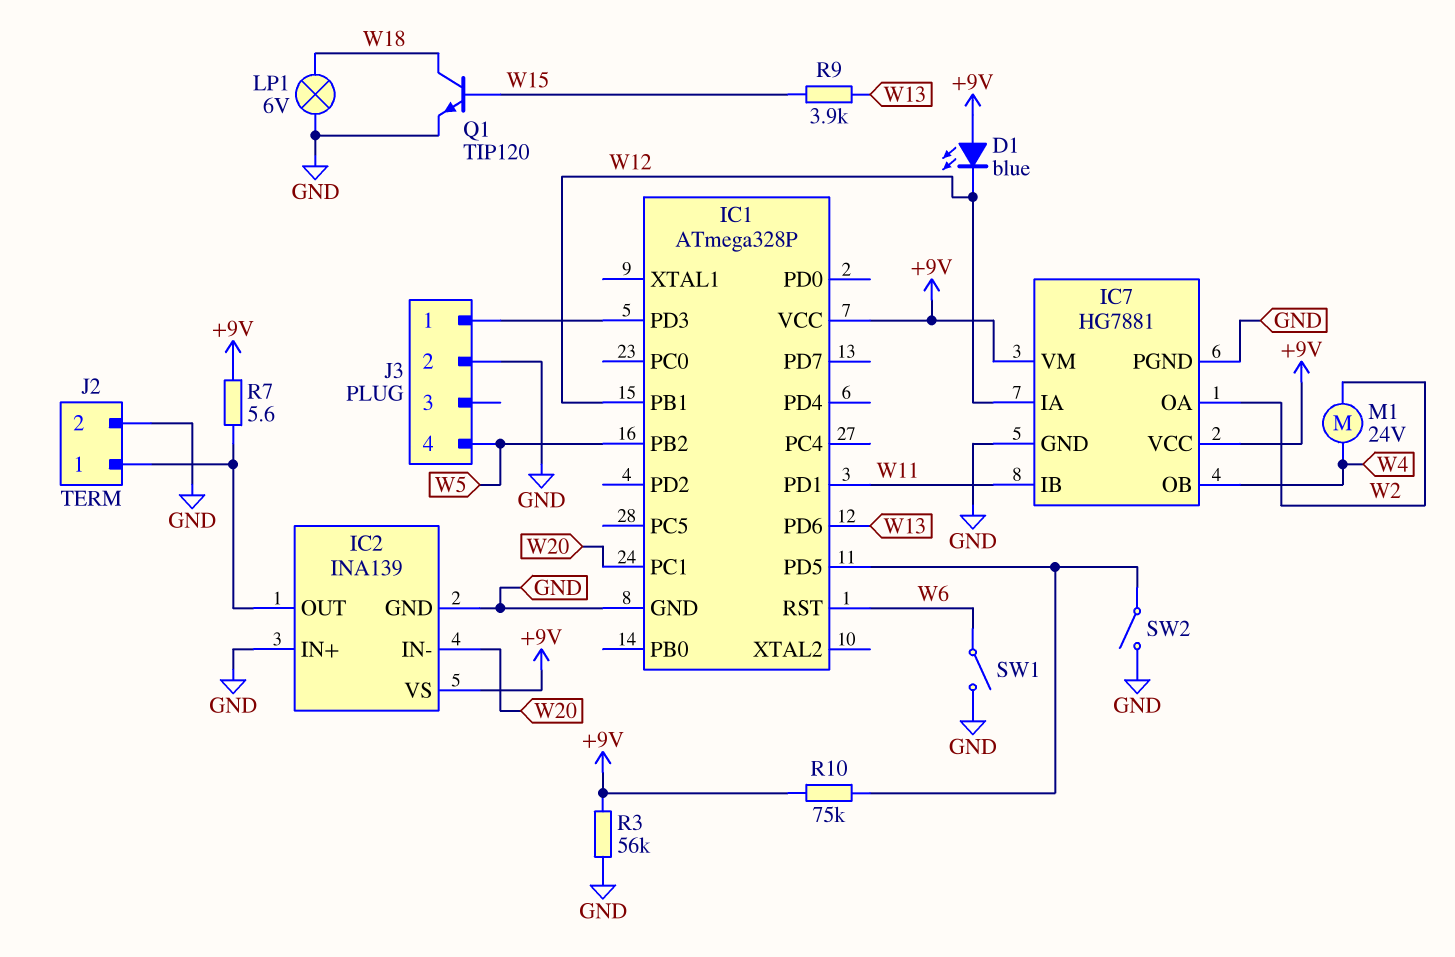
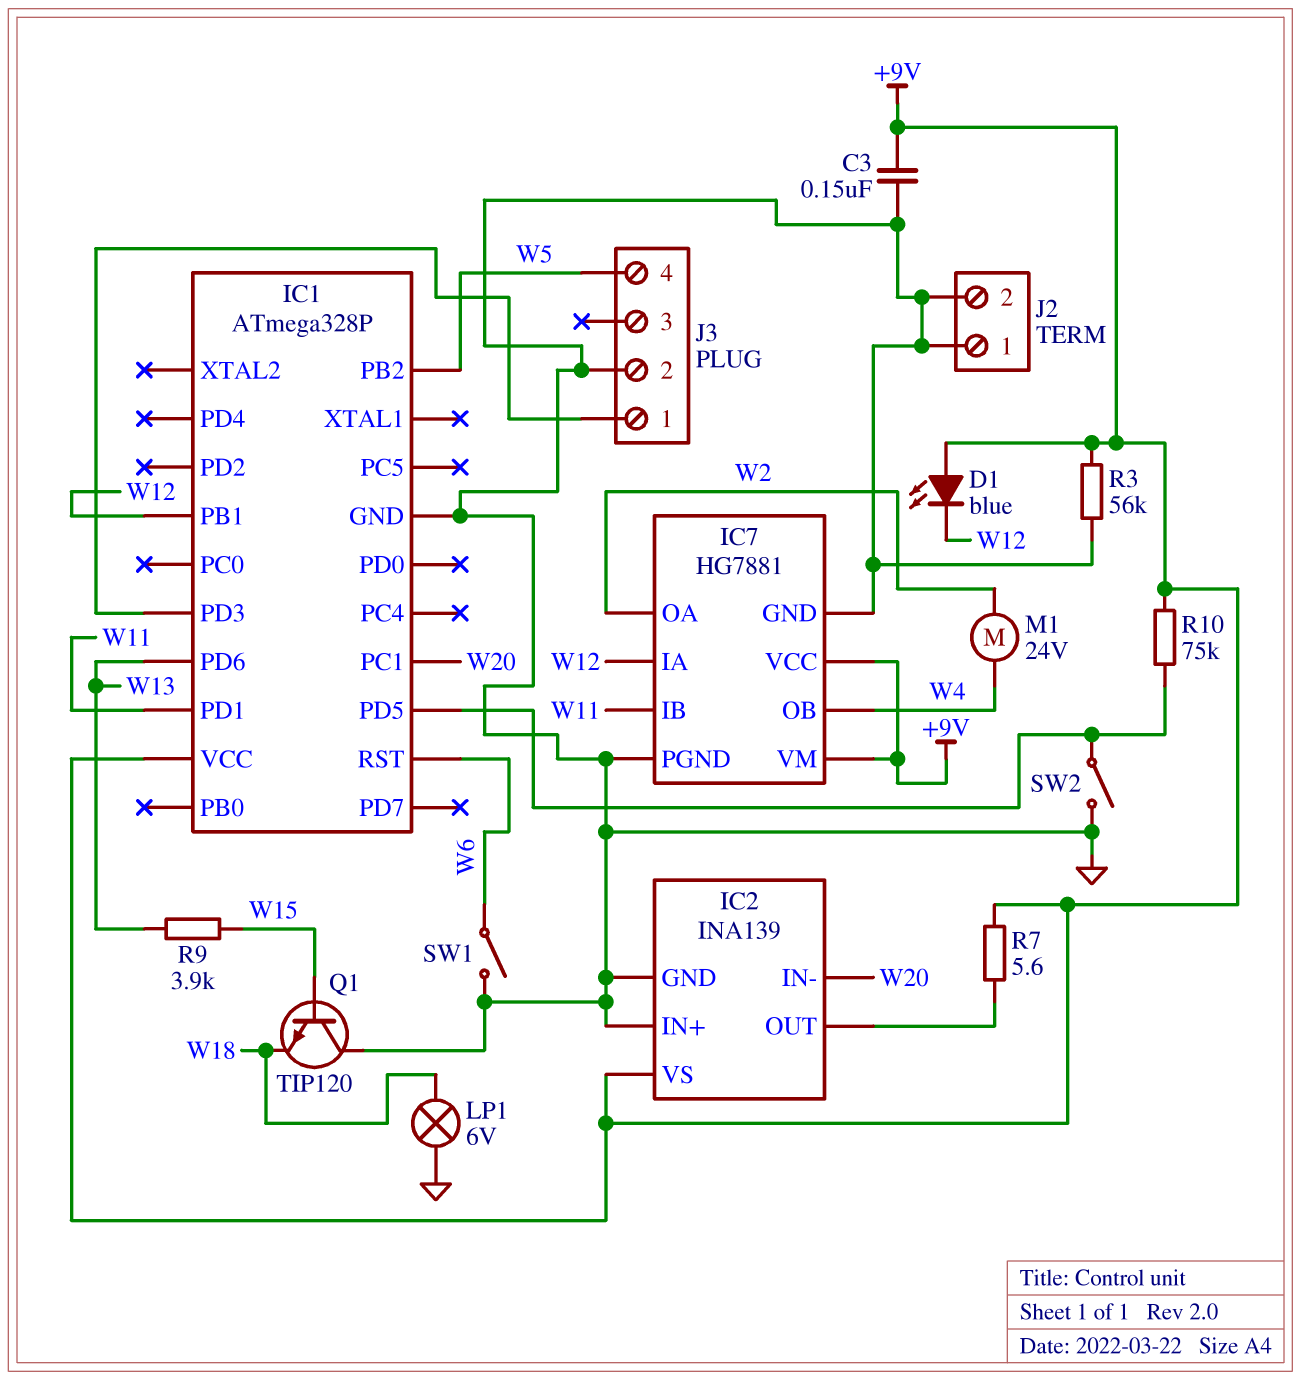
C3: none -> 150nF (+9V, GND)
J2 pin 1: IC2/OUT -> GND
Q1: NPN TIP120 (B W15, C W18, E GND) -> NPN TIP120 (B W15, C GND, E W18)

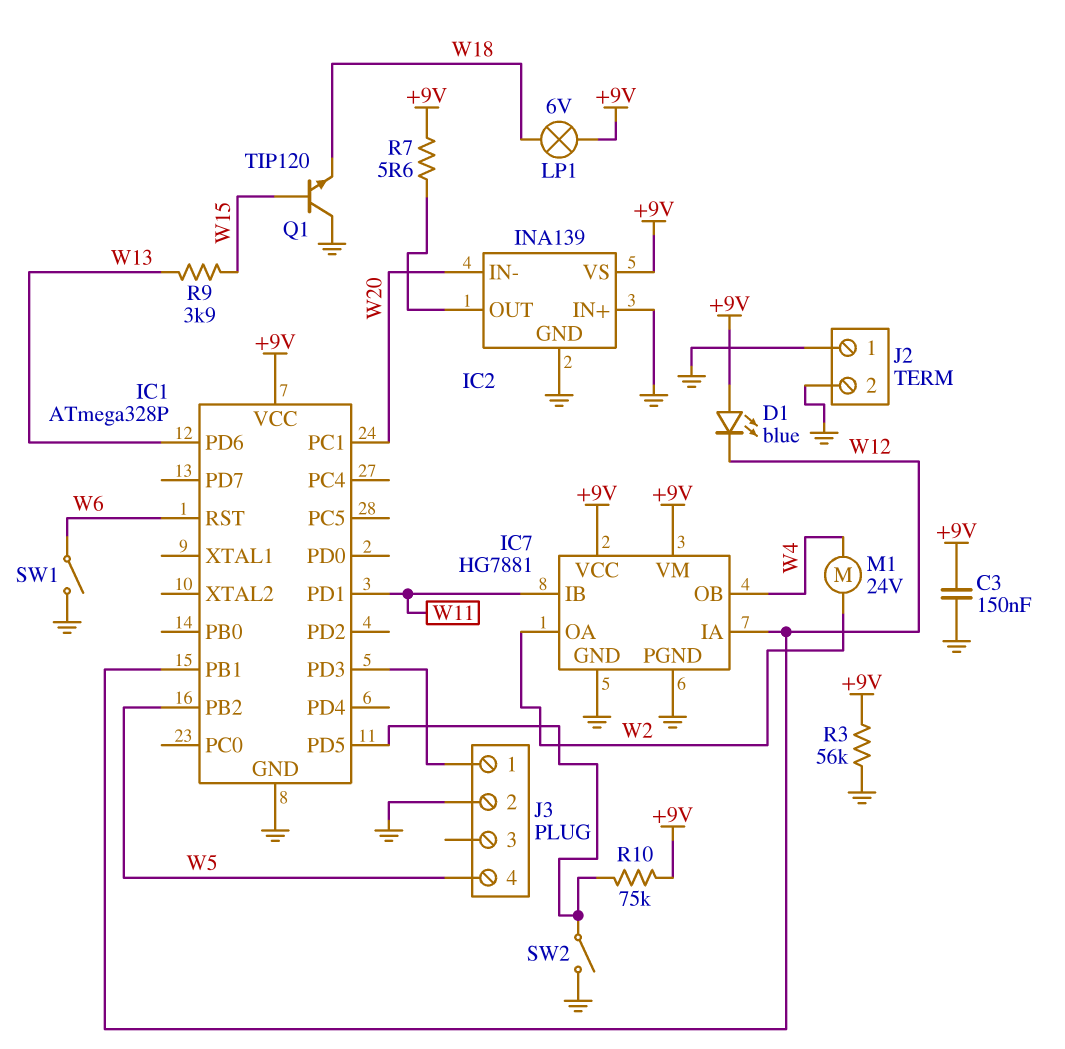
LP1: lamp 6V (GND, W18) -> lamp 6V (+9V, W18)

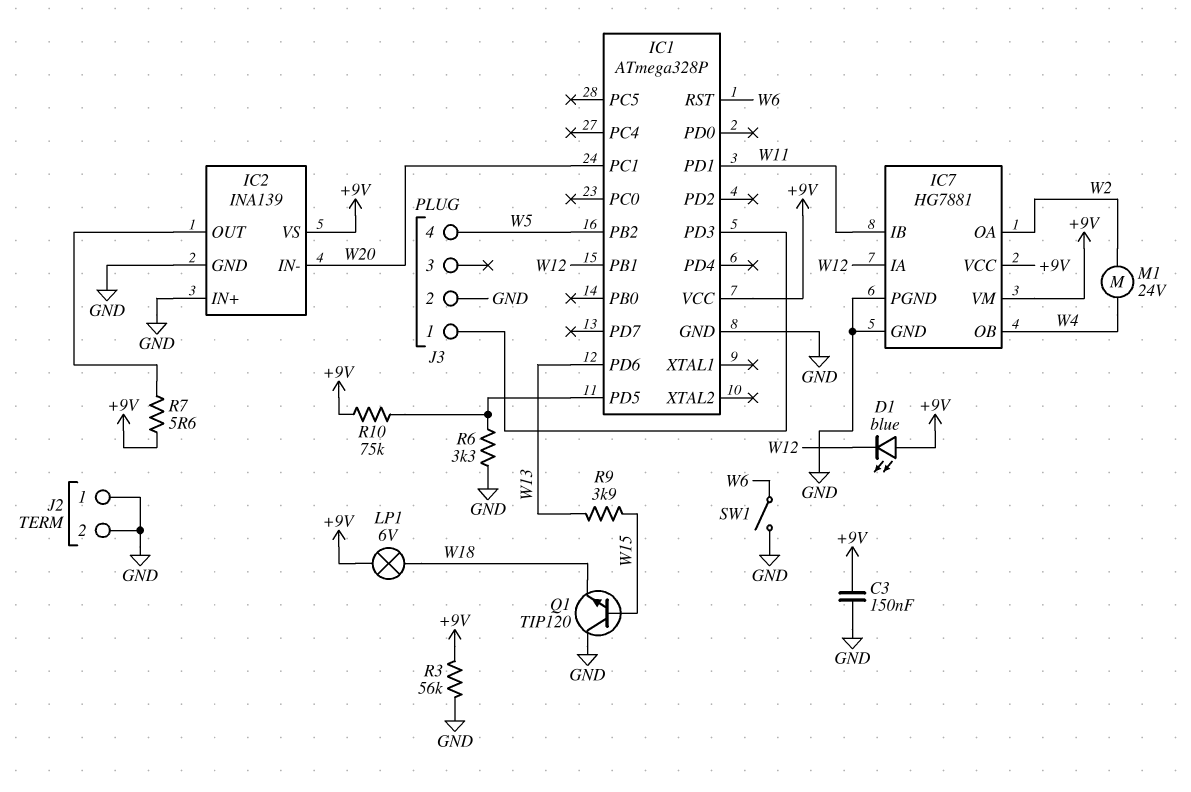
R6: none -> 3.3k (GND, IC1/PD5)
SW2: switch (GND, IC1/PD5) -> none

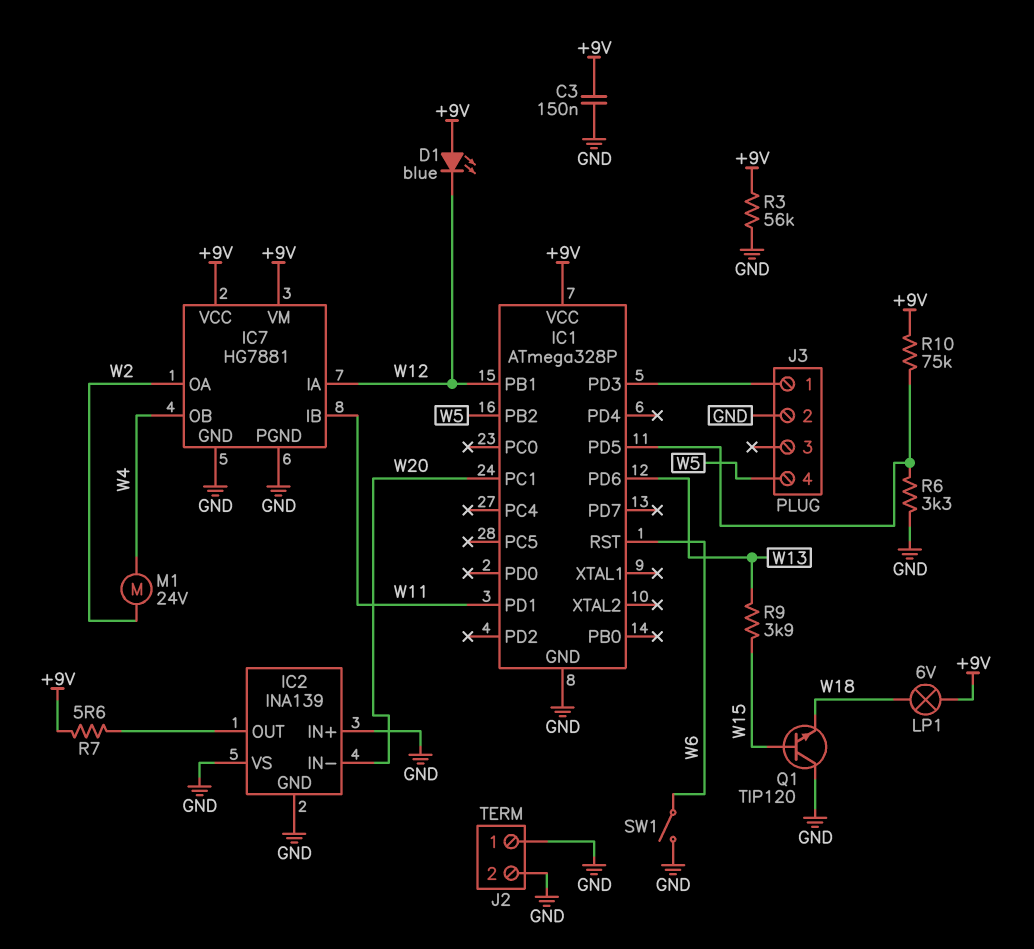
IC2 pin VS: +9V -> GND

